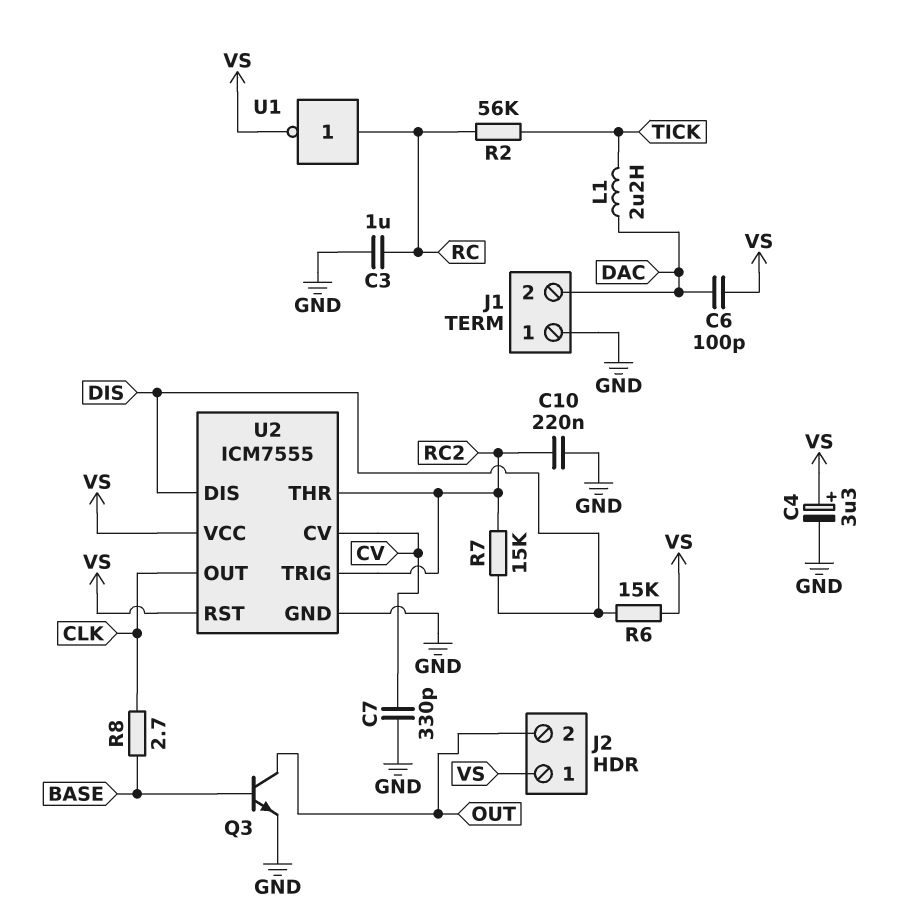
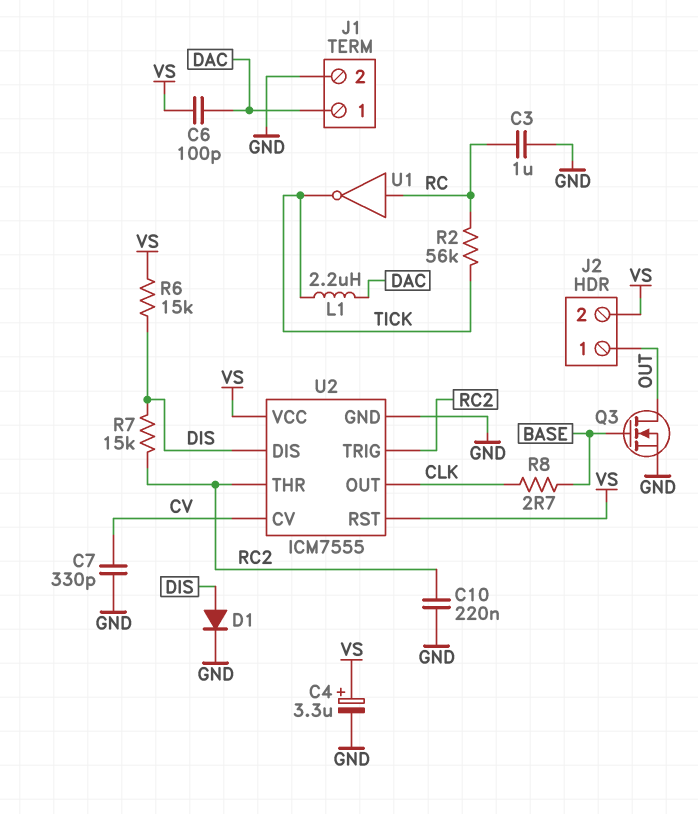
D1: none -> diode (A DIS, K GND)
J1 pin 1: GND -> DAC
J1 pin 2: DAC -> GND
J2 pin 1: VS -> OUT
J2 pin 2: OUT -> VS
Q3: NPN (B BASE, C OUT, E GND) -> NMOS (G BASE, D OUT, S GND)
U1: NOT (in RC, out VS) -> NOT (in RC, out TICK)

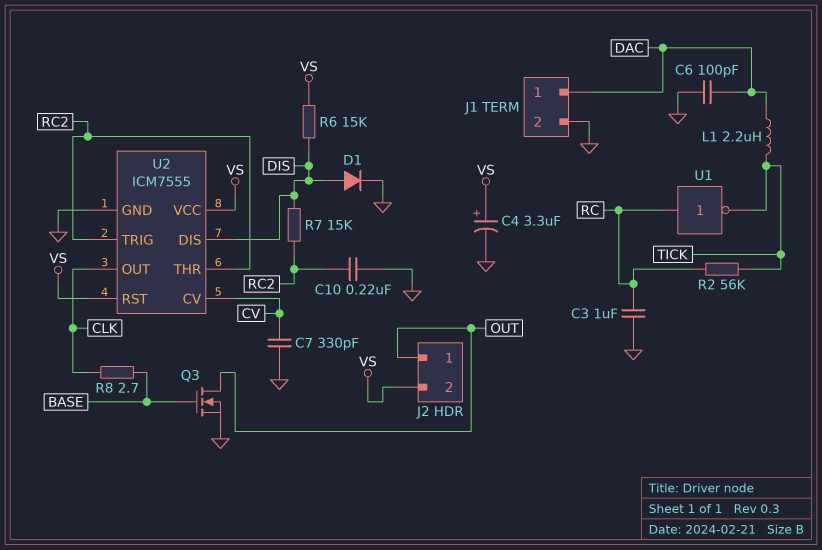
C6: 100pF (DAC, VS) -> 100pF (DAC, GND)

